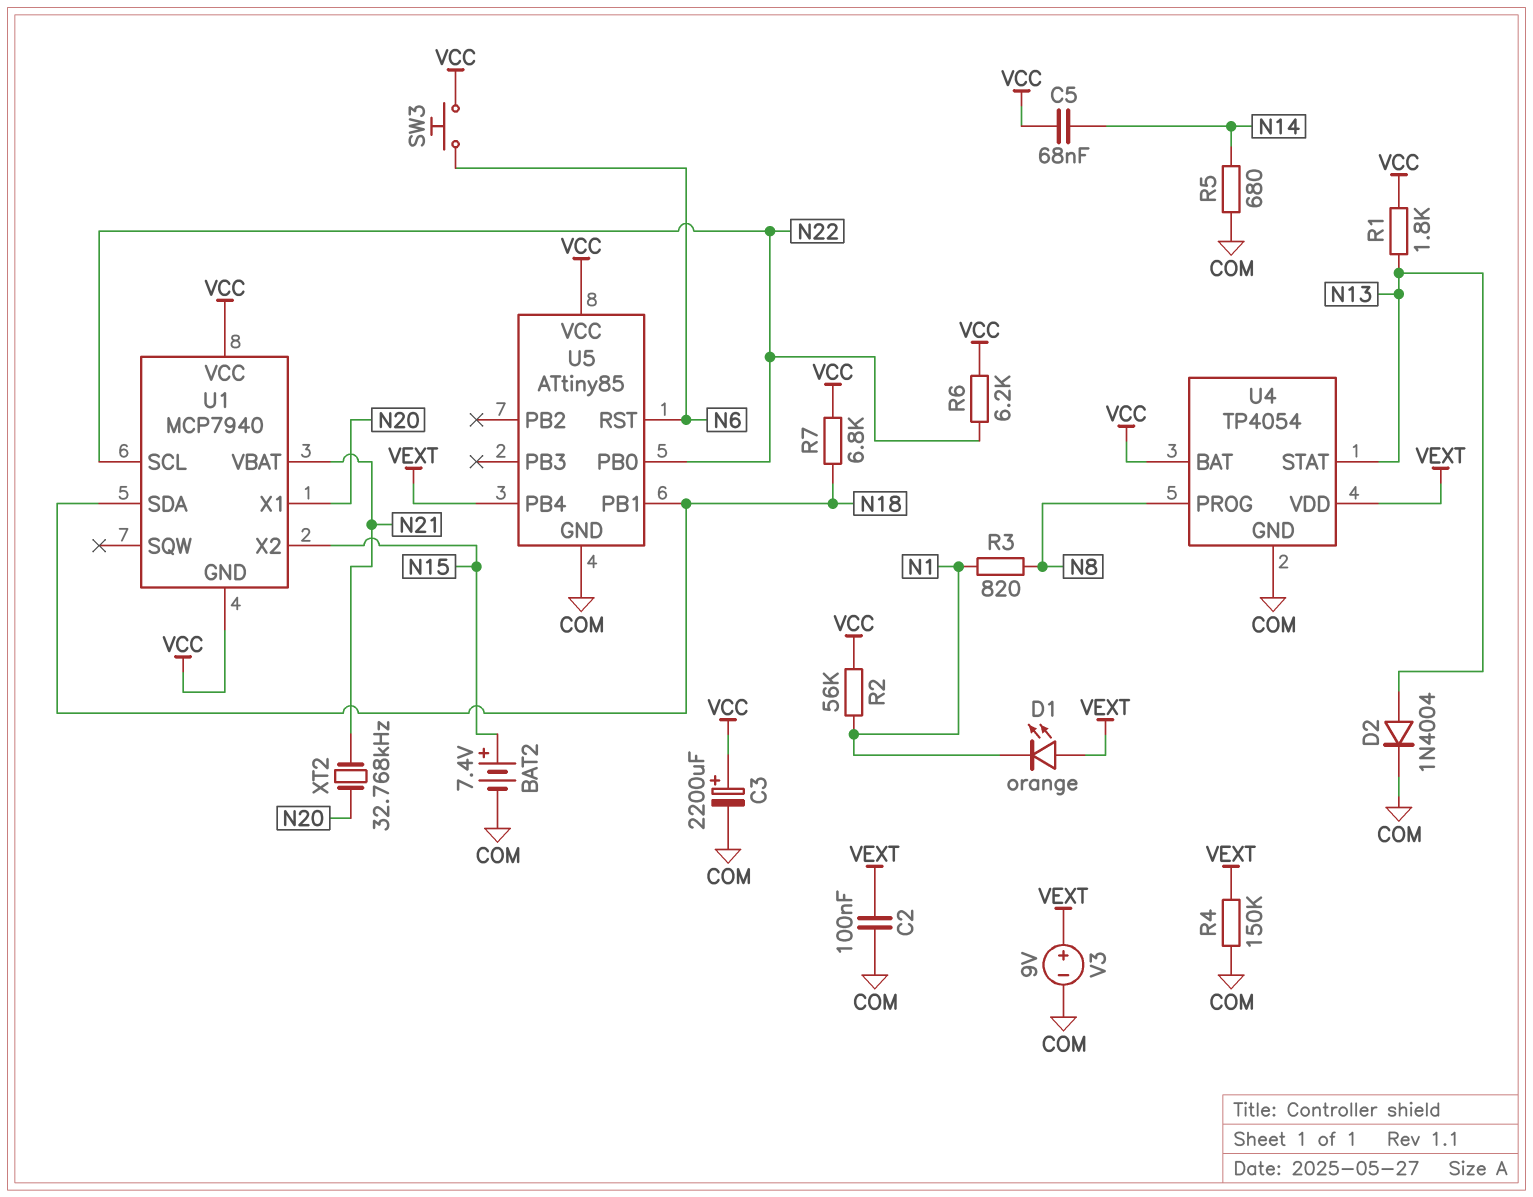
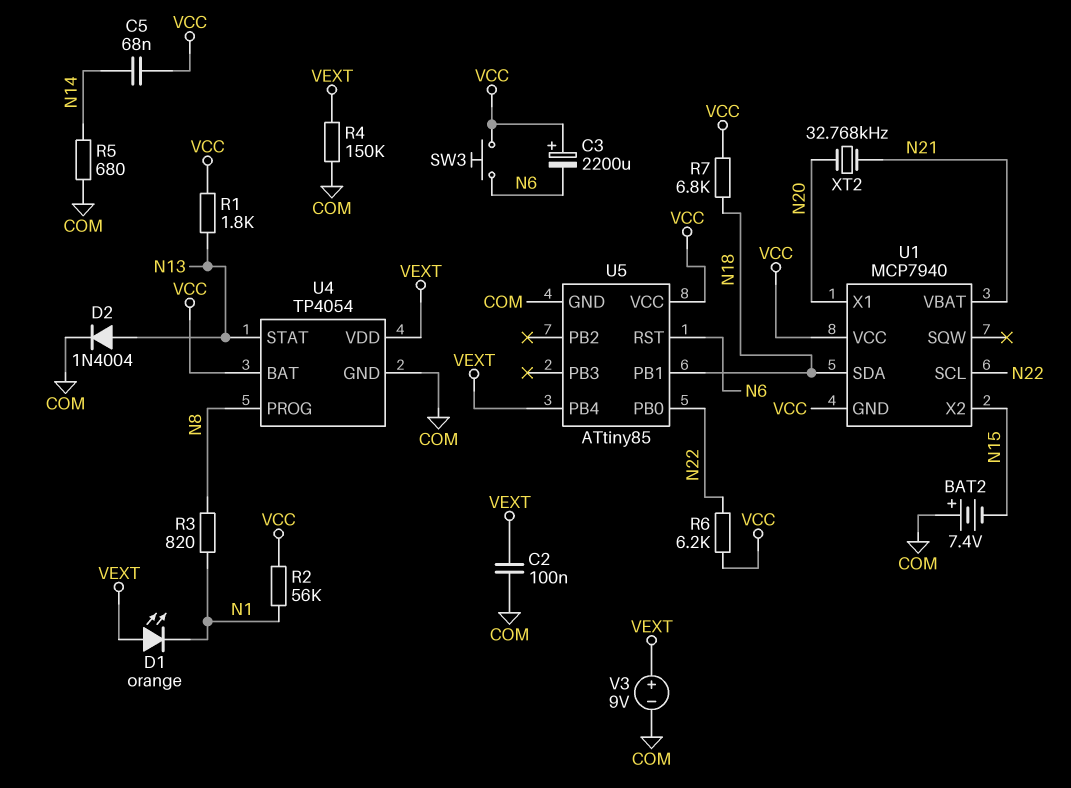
BAT2: 7.4V (plus N15, minus COM) -> 7.4V (plus COM, minus N15)
C3: 2200uF (plus VCC, minus COM) -> 2200uF (plus VCC, minus N6)

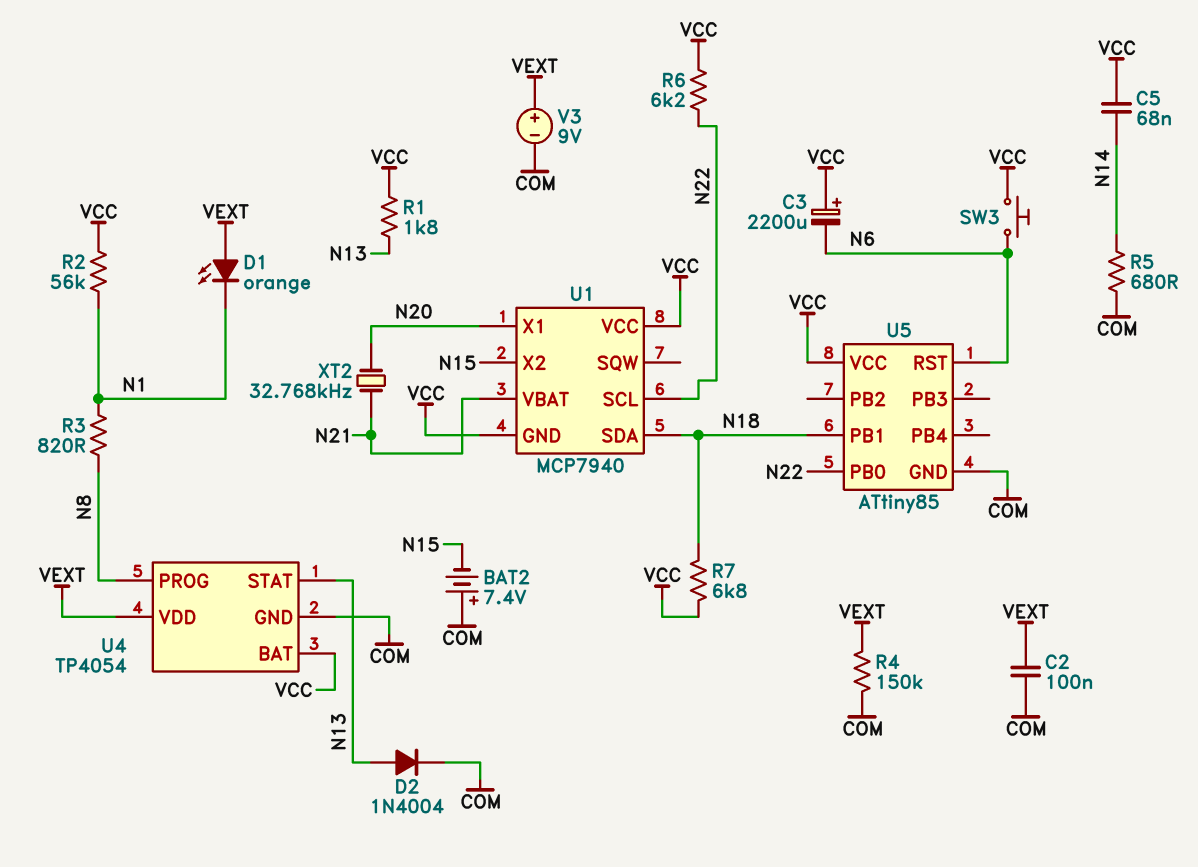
U5 pin PB4: VEXT -> none

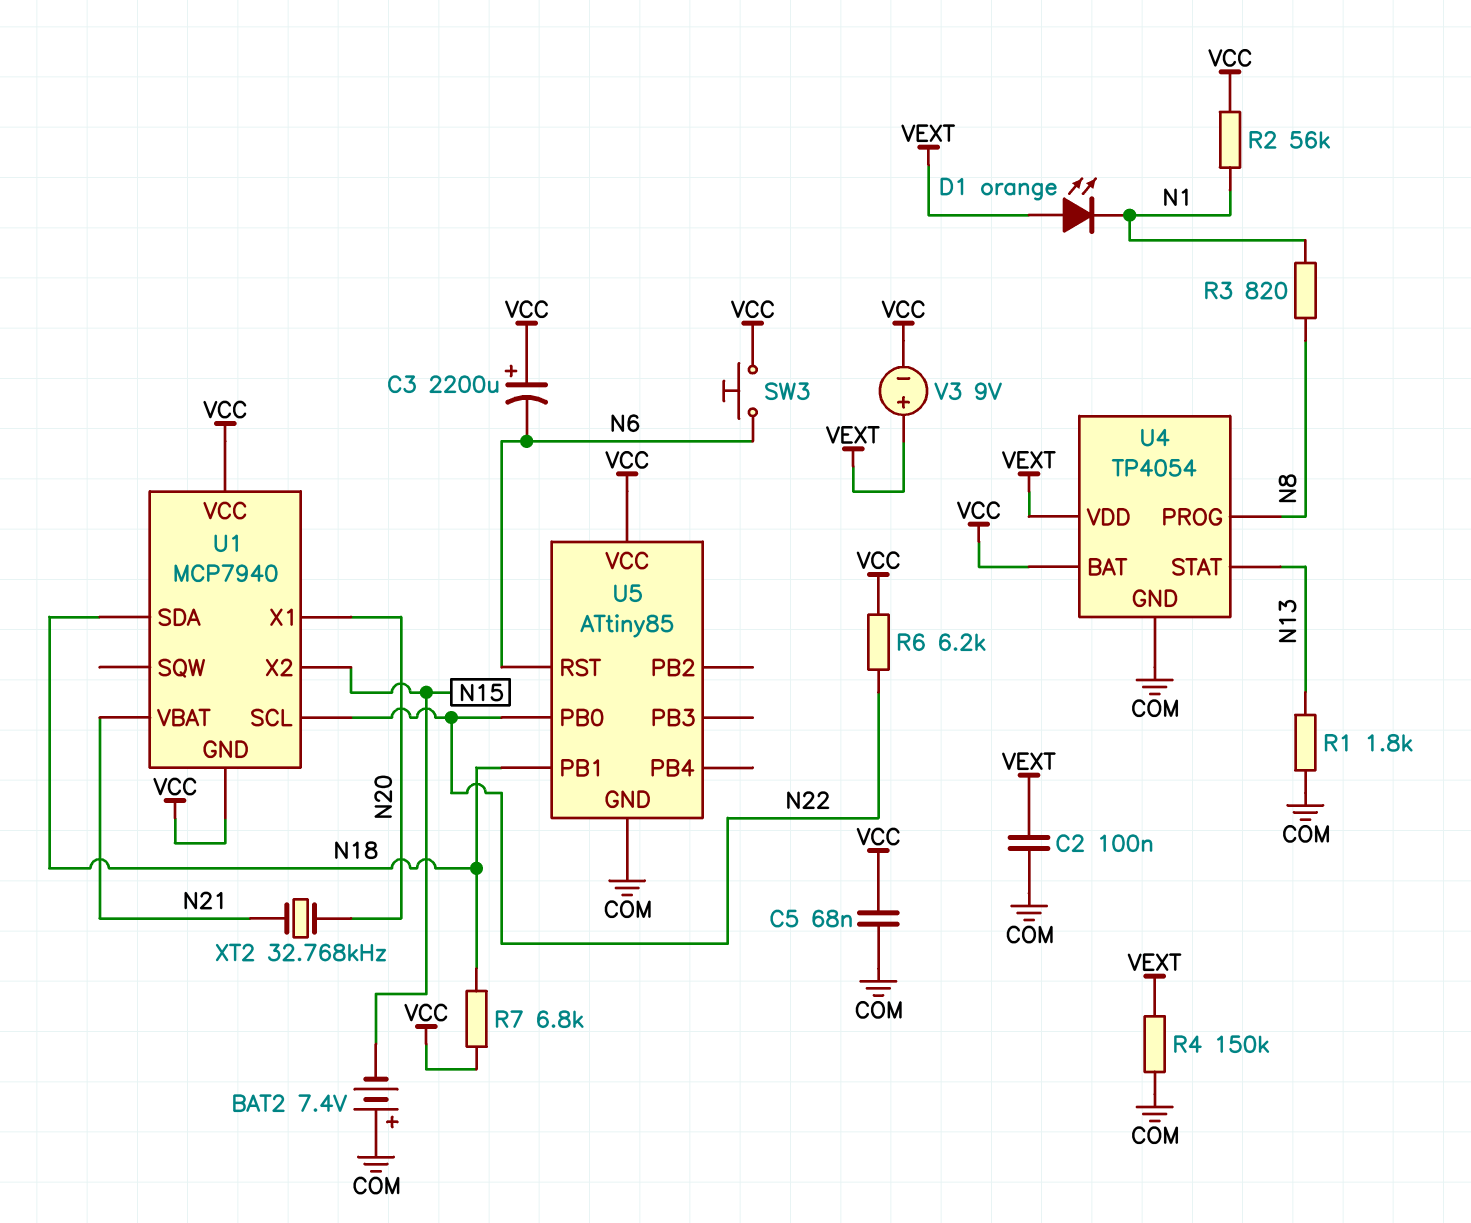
C5: 68nF (N14, VCC) -> 68nF (COM, VCC)
D2: diode 1N4004 (A N13, K COM) -> none
R1: 1.8k (N13, VCC) -> 1.8k (COM, N13)
R5: 680 (COM, N14) -> none
V3: 9V (plus VEXT, minus COM) -> 9V (plus VEXT, minus VCC)

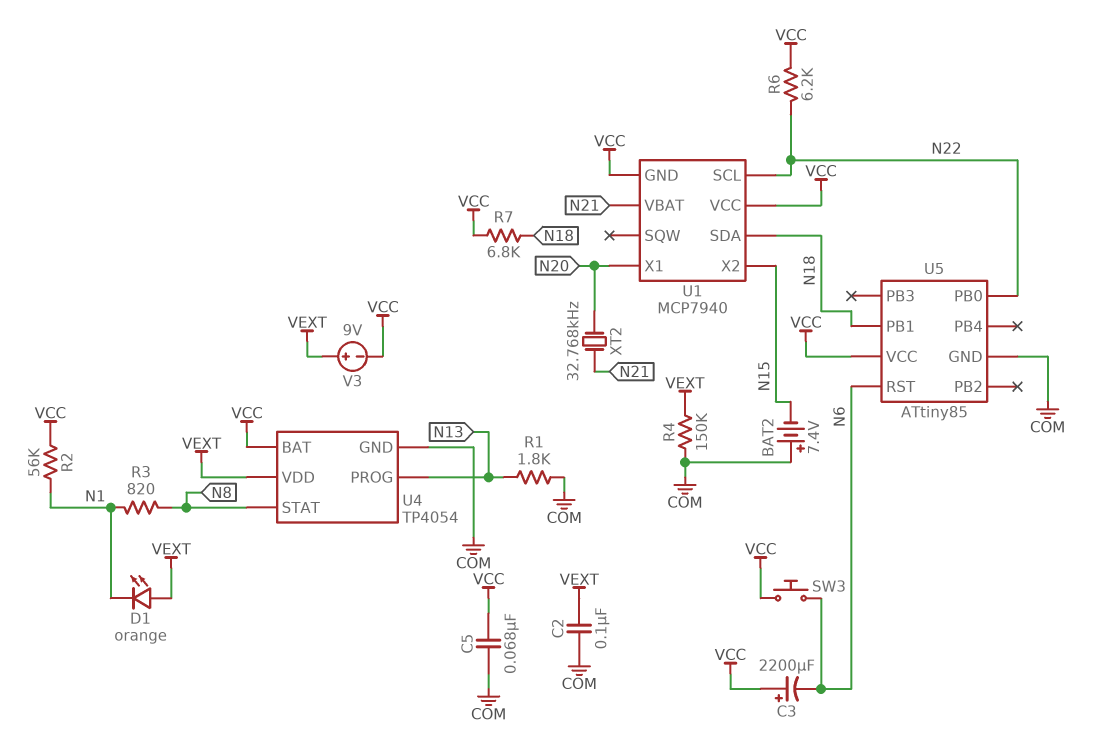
U4 pin PROG: N8 -> N13
U4 pin STAT: N13 -> N8

